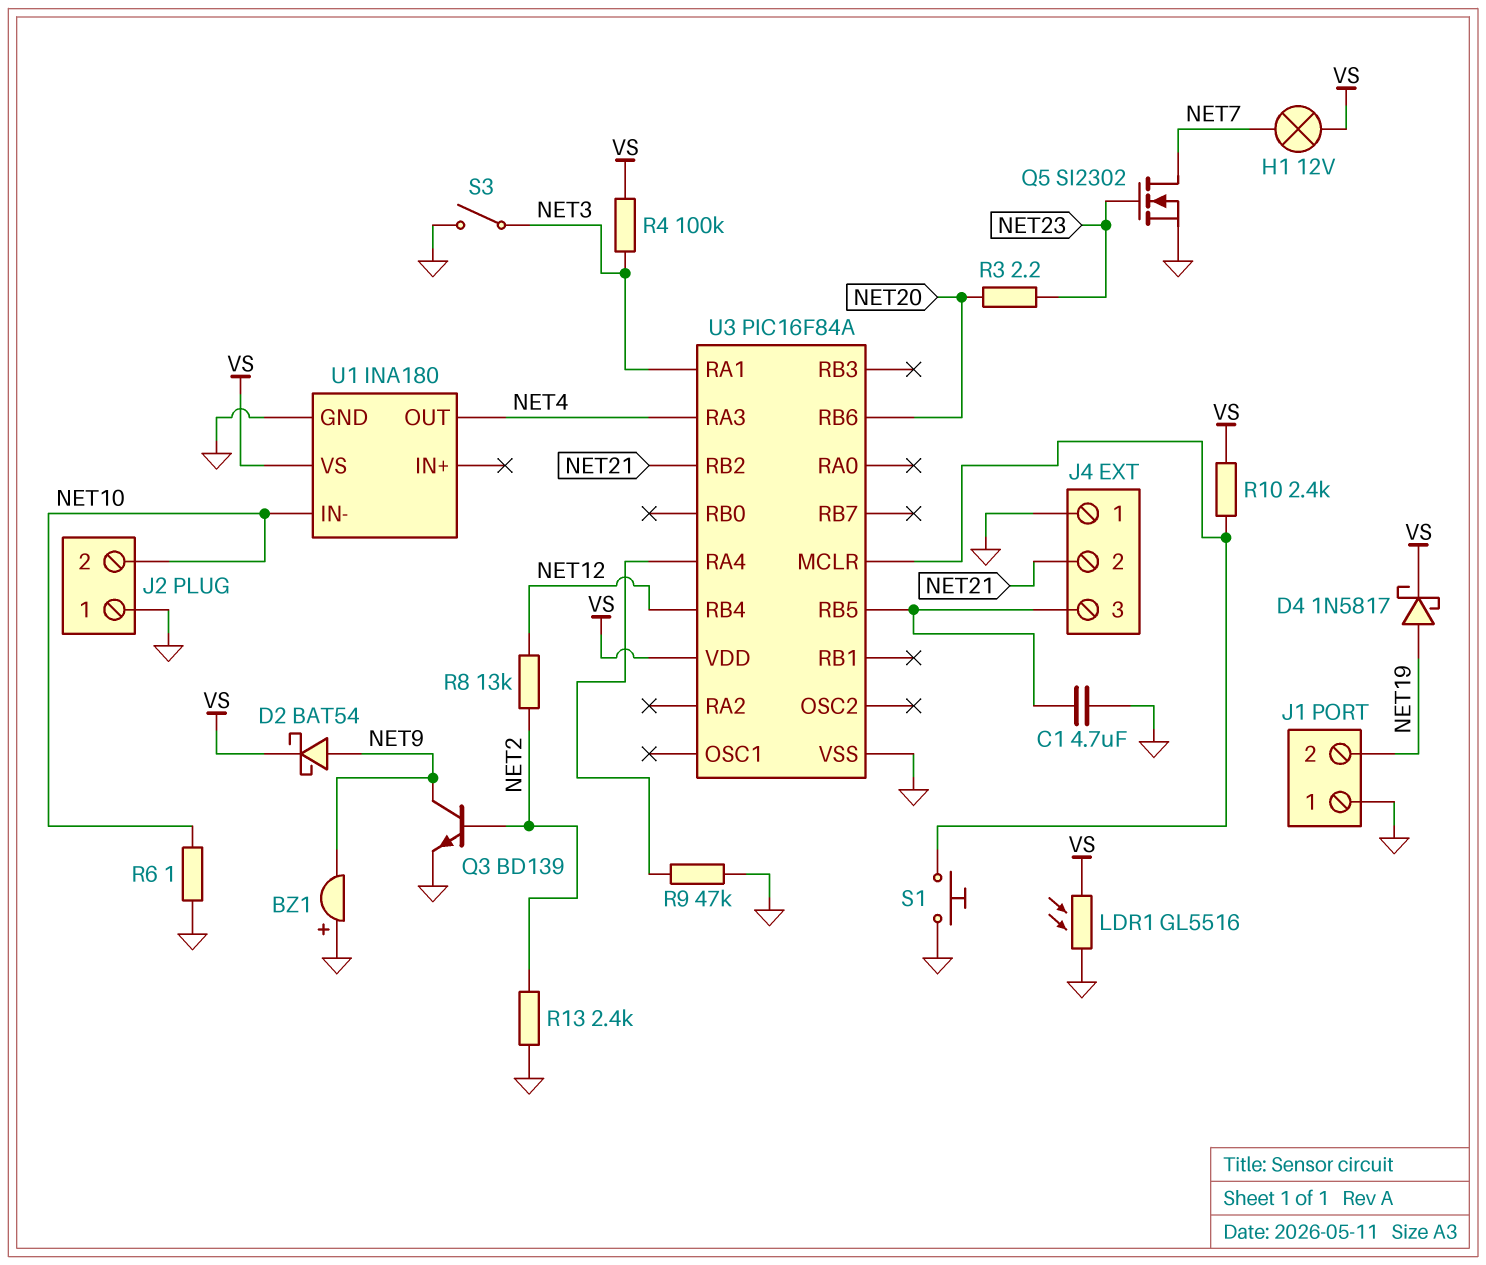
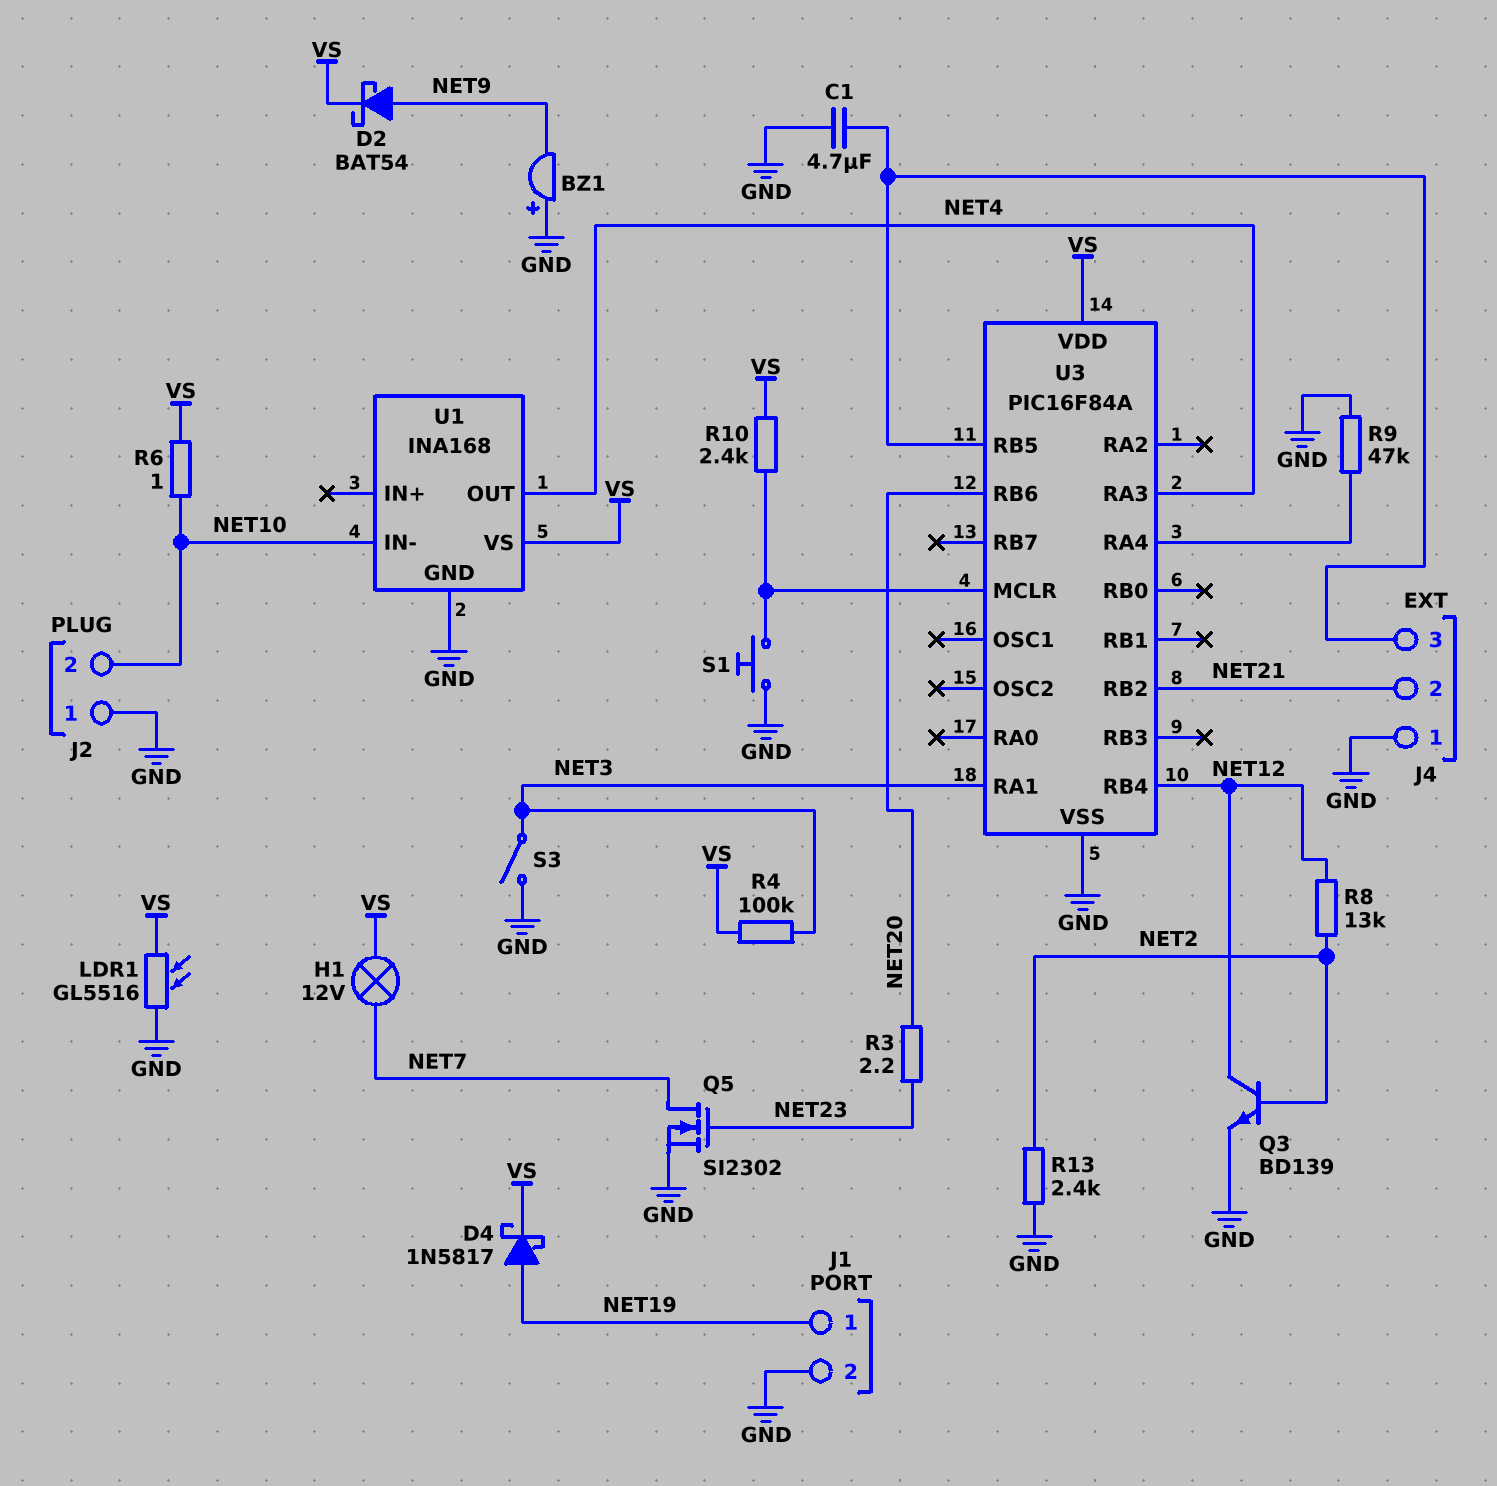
J1 pin 1: GND -> NET19
J1 pin 2: NET19 -> GND
Q3: NPN BD139 (B NET2, C NET9, E GND) -> NPN BD139 (B NET2, C NET12, E GND)
R6: 1 (GND, NET10) -> 1 (NET10, VS)
U1: INA180 -> INA168

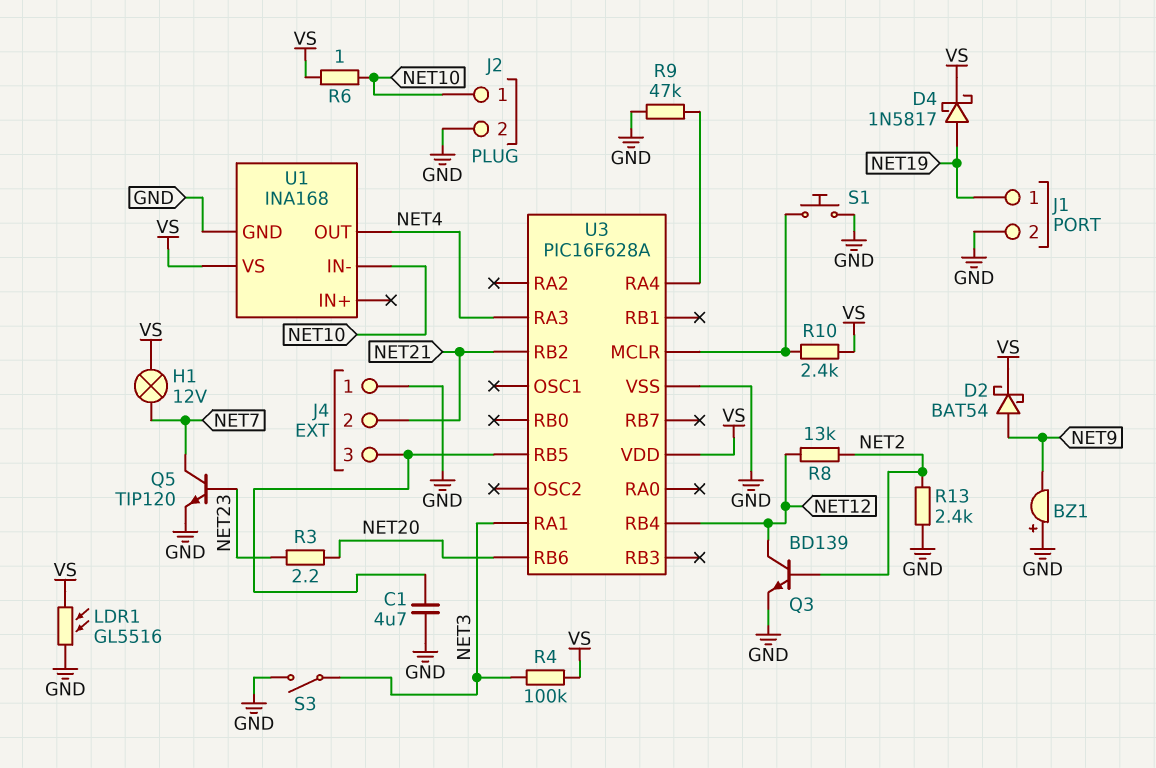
J2 pin 1: GND -> NET10
J2 pin 2: NET10 -> GND
Q5: NMOS SI2302 (G NET23, D NET7, S GND) -> NPN TIP120 (B NET23, C NET7, E GND)
U3: PIC16F84A -> PIC16F628A

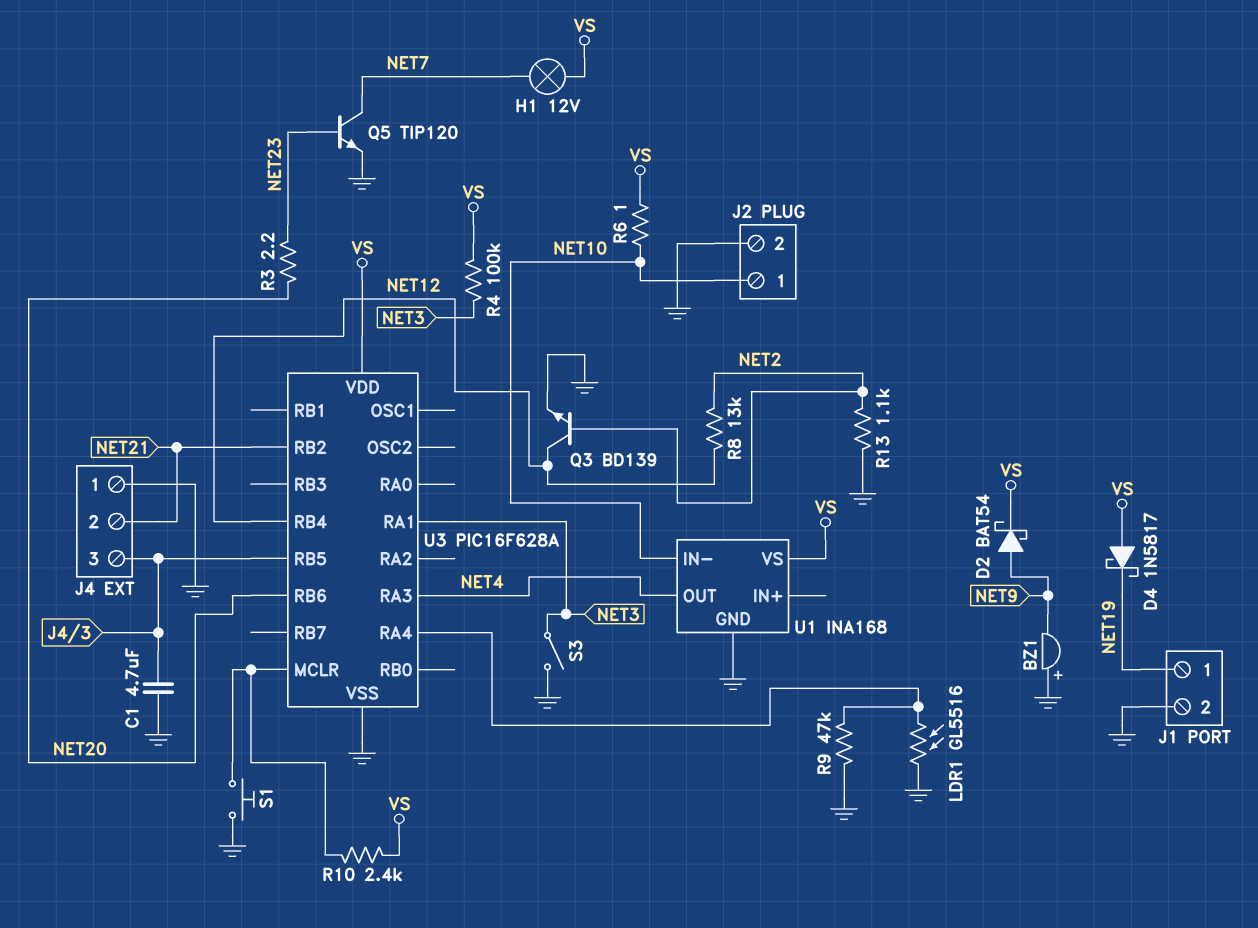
D4: schottky 1N5817 (A NET19, K VS) -> schottky 1N5817 (A VS, K NET19)
LDR1: GL5516 (GND, VS) -> GL5516 (GND, U3/RA4)
R13: 2.4k (GND, NET2) -> 1.1k (GND, NET2)

